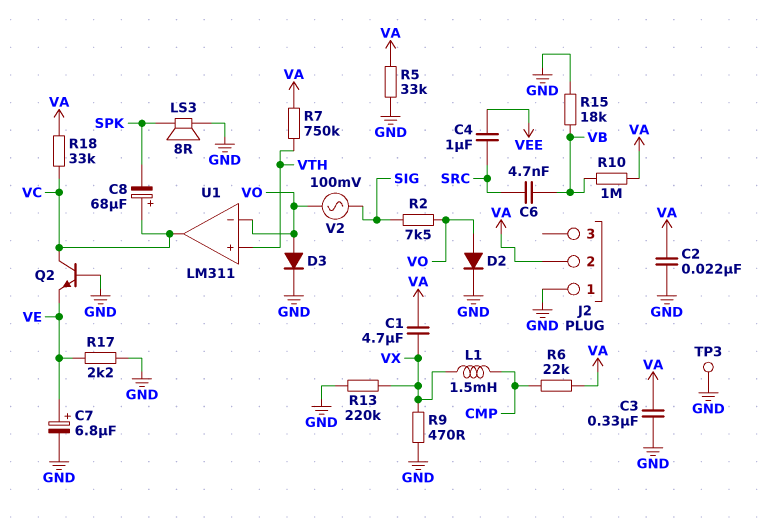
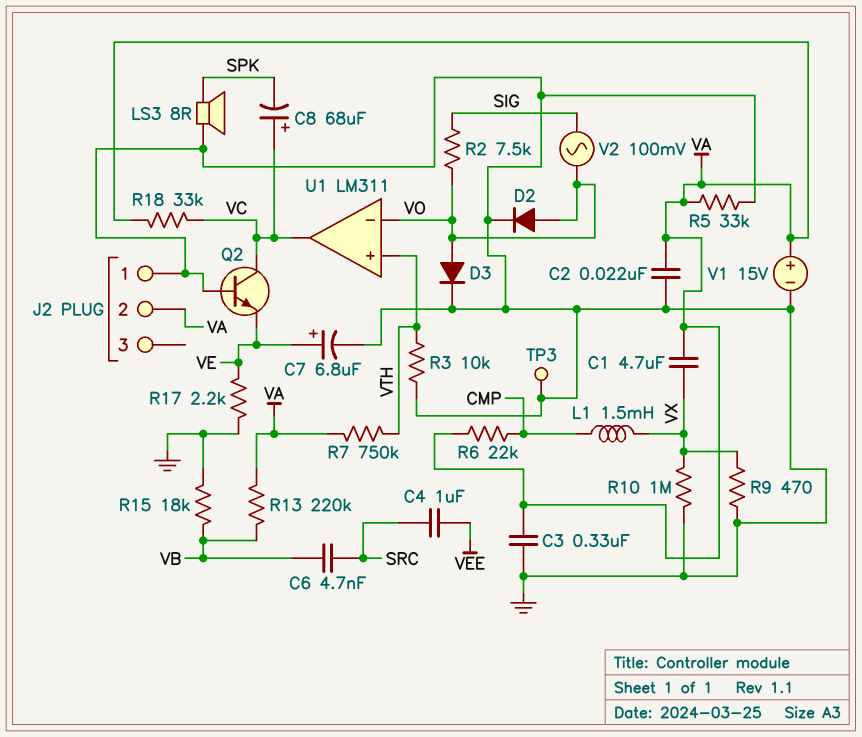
R3: none -> 10k (GND, VTH)
R10: 1M (VA, VB) -> 1M (GND, VX)
R13: 220k (GND, VX) -> 220k (VA, VB)
V1: none -> 15V (plus VA, minus GND)

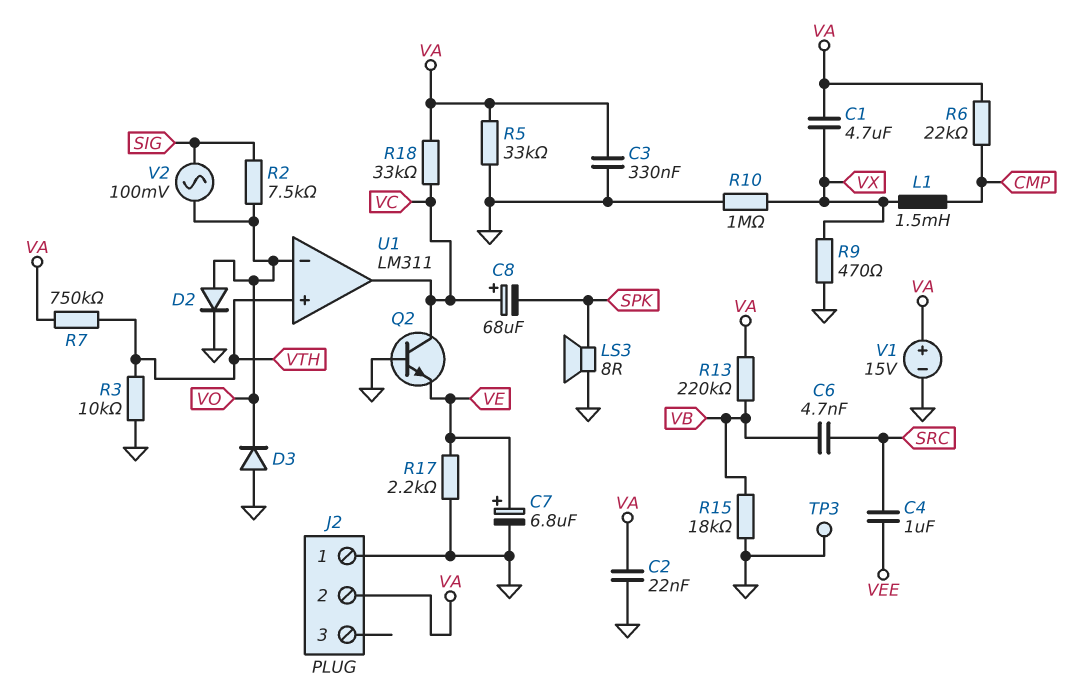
D3: diode (A VO, K GND) -> diode (A GND, K VO)

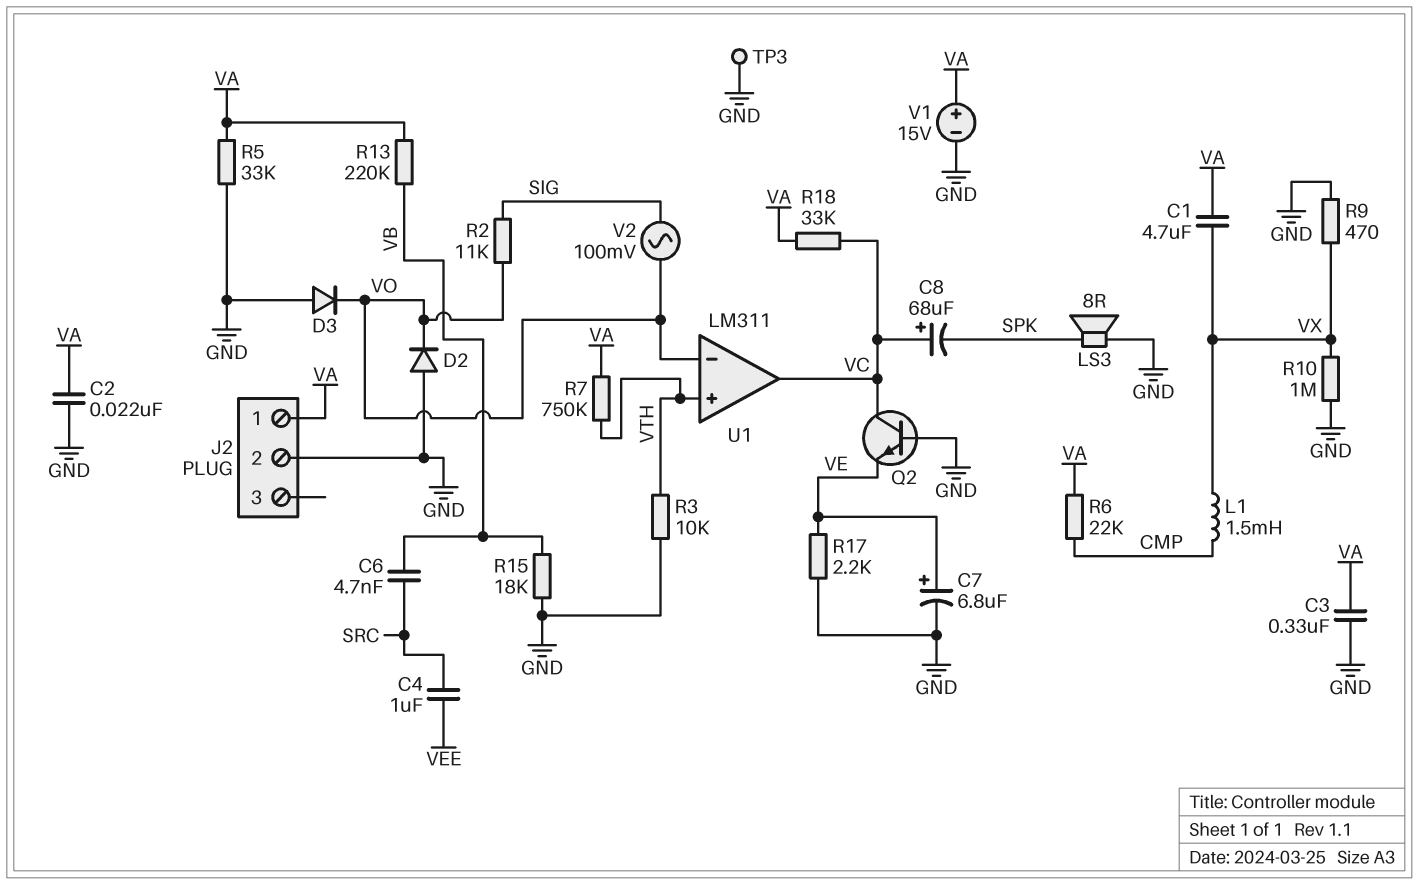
D2: diode (A VO, K GND) -> diode (A GND, K VO)
J2 pin 1: GND -> VA
J2 pin 2: VA -> GND
R2: 7.5k (SIG, VO) -> 11k (SIG, VO)

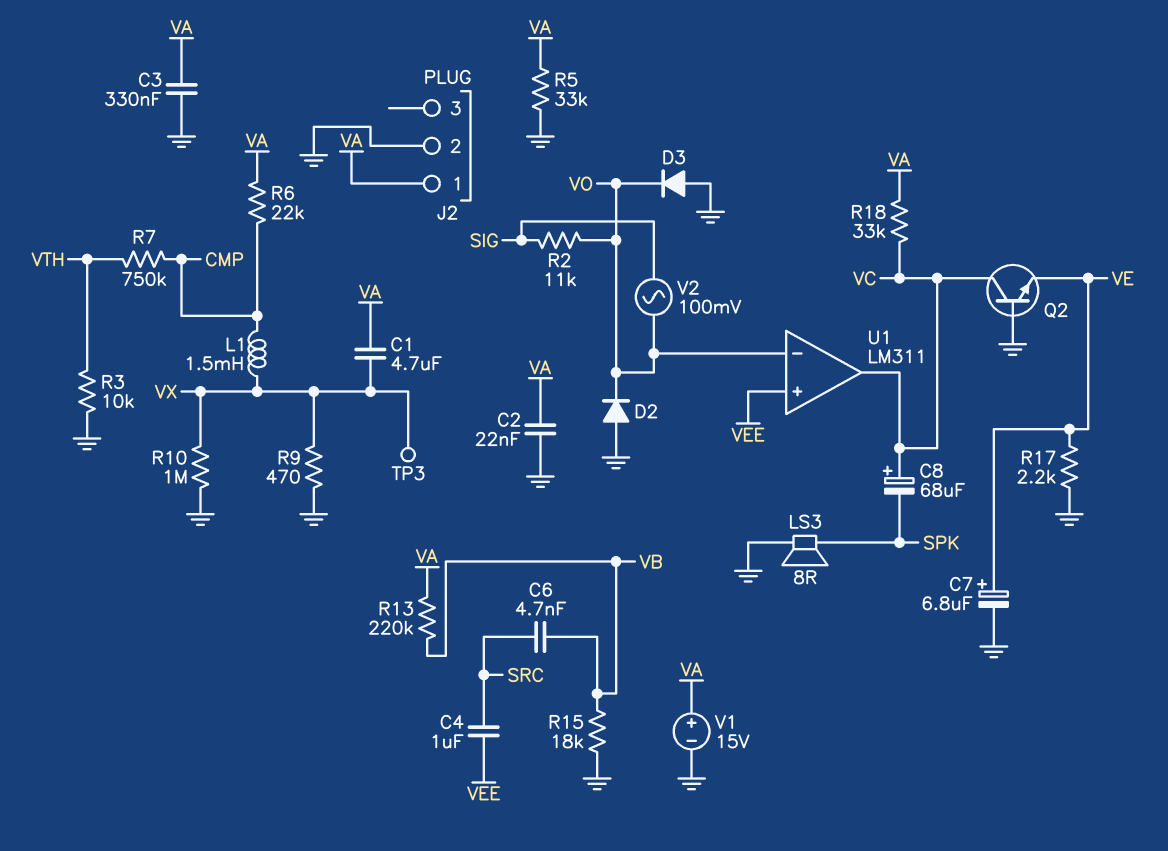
R7: 750k (VA, VTH) -> 750k (CMP, VTH)
TP3: test point (GND) -> test point (VX)
U1 pin in+: VTH -> VEE

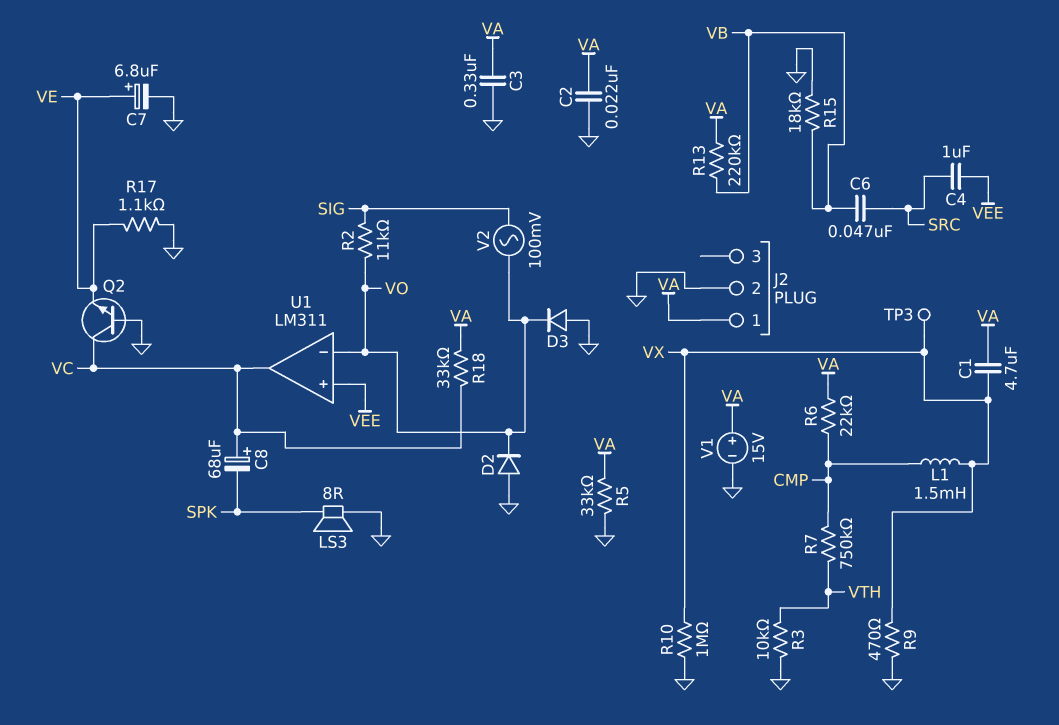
C6: 4.7nF (SRC, VB) -> 47nF (SRC, VB)
R17: 2.2k (GND, VE) -> 1.1k (GND, VE)

